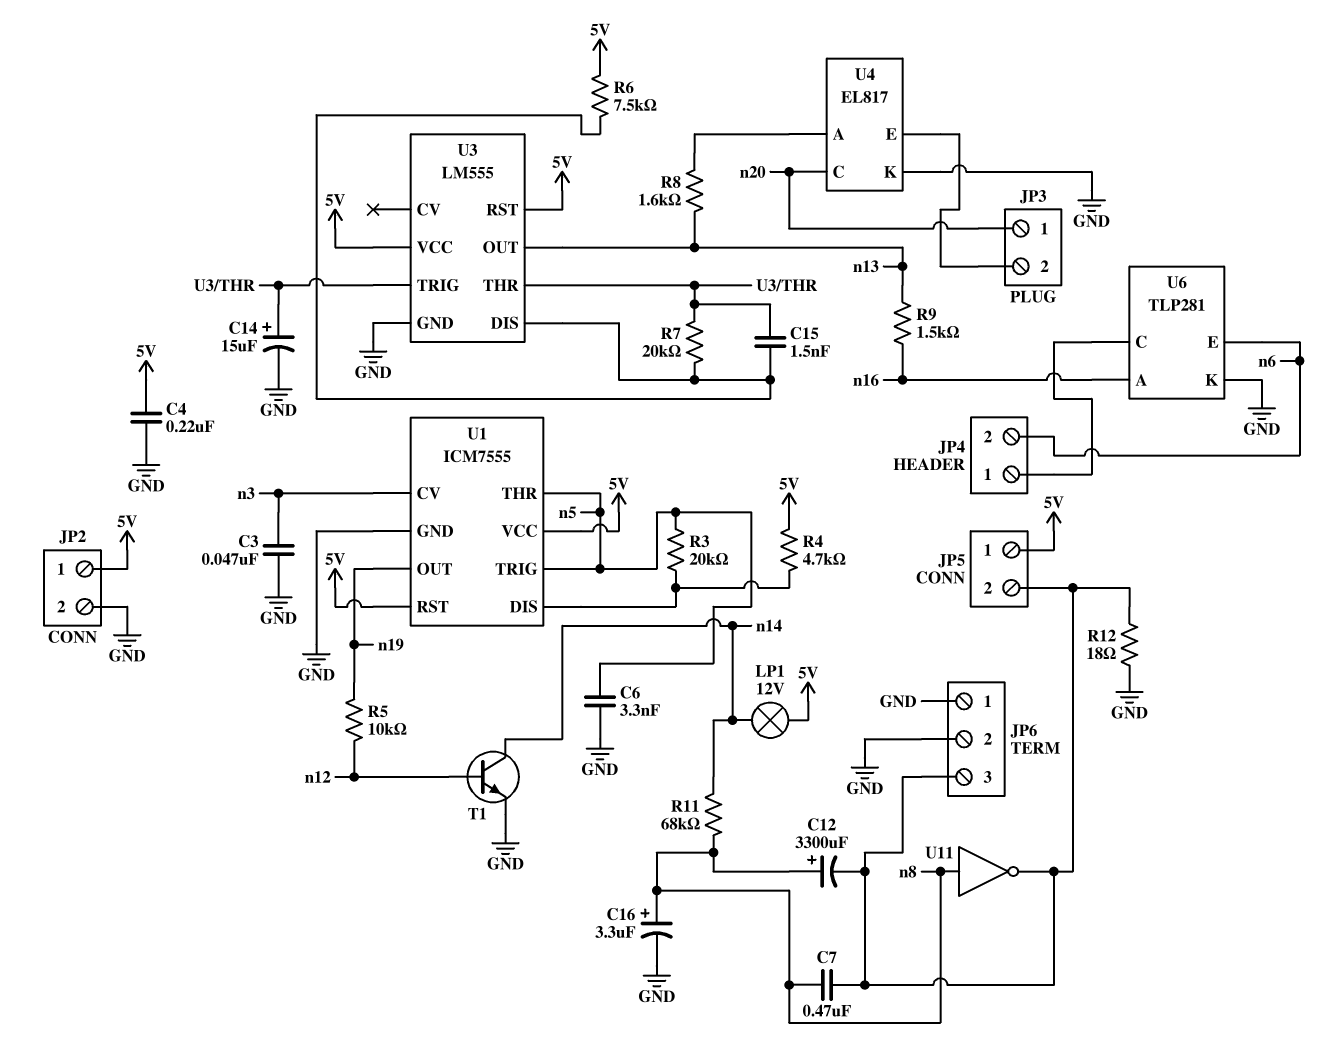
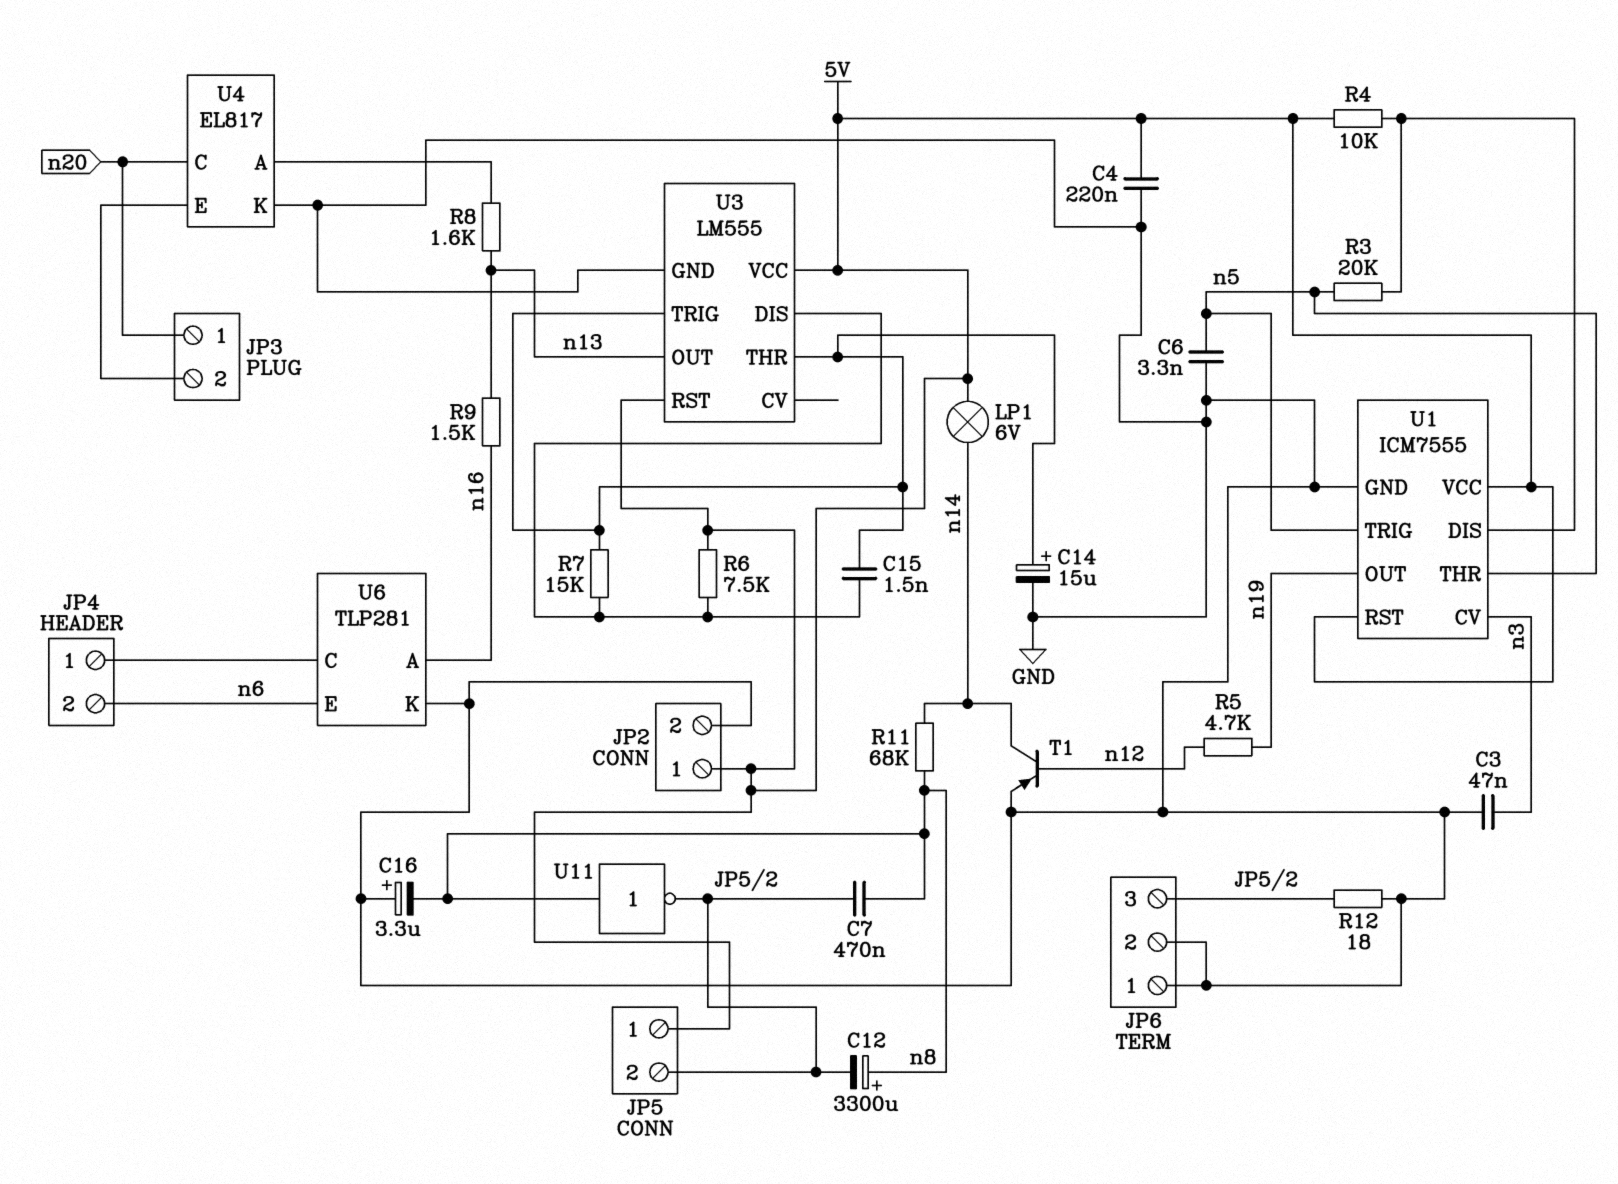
C16: 3.3uF (plus n8, minus GND) -> 3.3uF (plus GND, minus n8)
LP1: lamp 12V (5V, n14) -> lamp 6V (5V, n14)
R4: 4.7k (5V, U1/DIS) -> 10k (5V, U1/DIS)
R5: 10k (n12, n19) -> 4.7k (n12, n19)
R7: 20k (U3/DIS, U3/THR) -> 15k (U3/DIS, U3/THR)
T1: NPN (B n12, C n14, E GND) -> PNP (B n12, C n14, E GND)

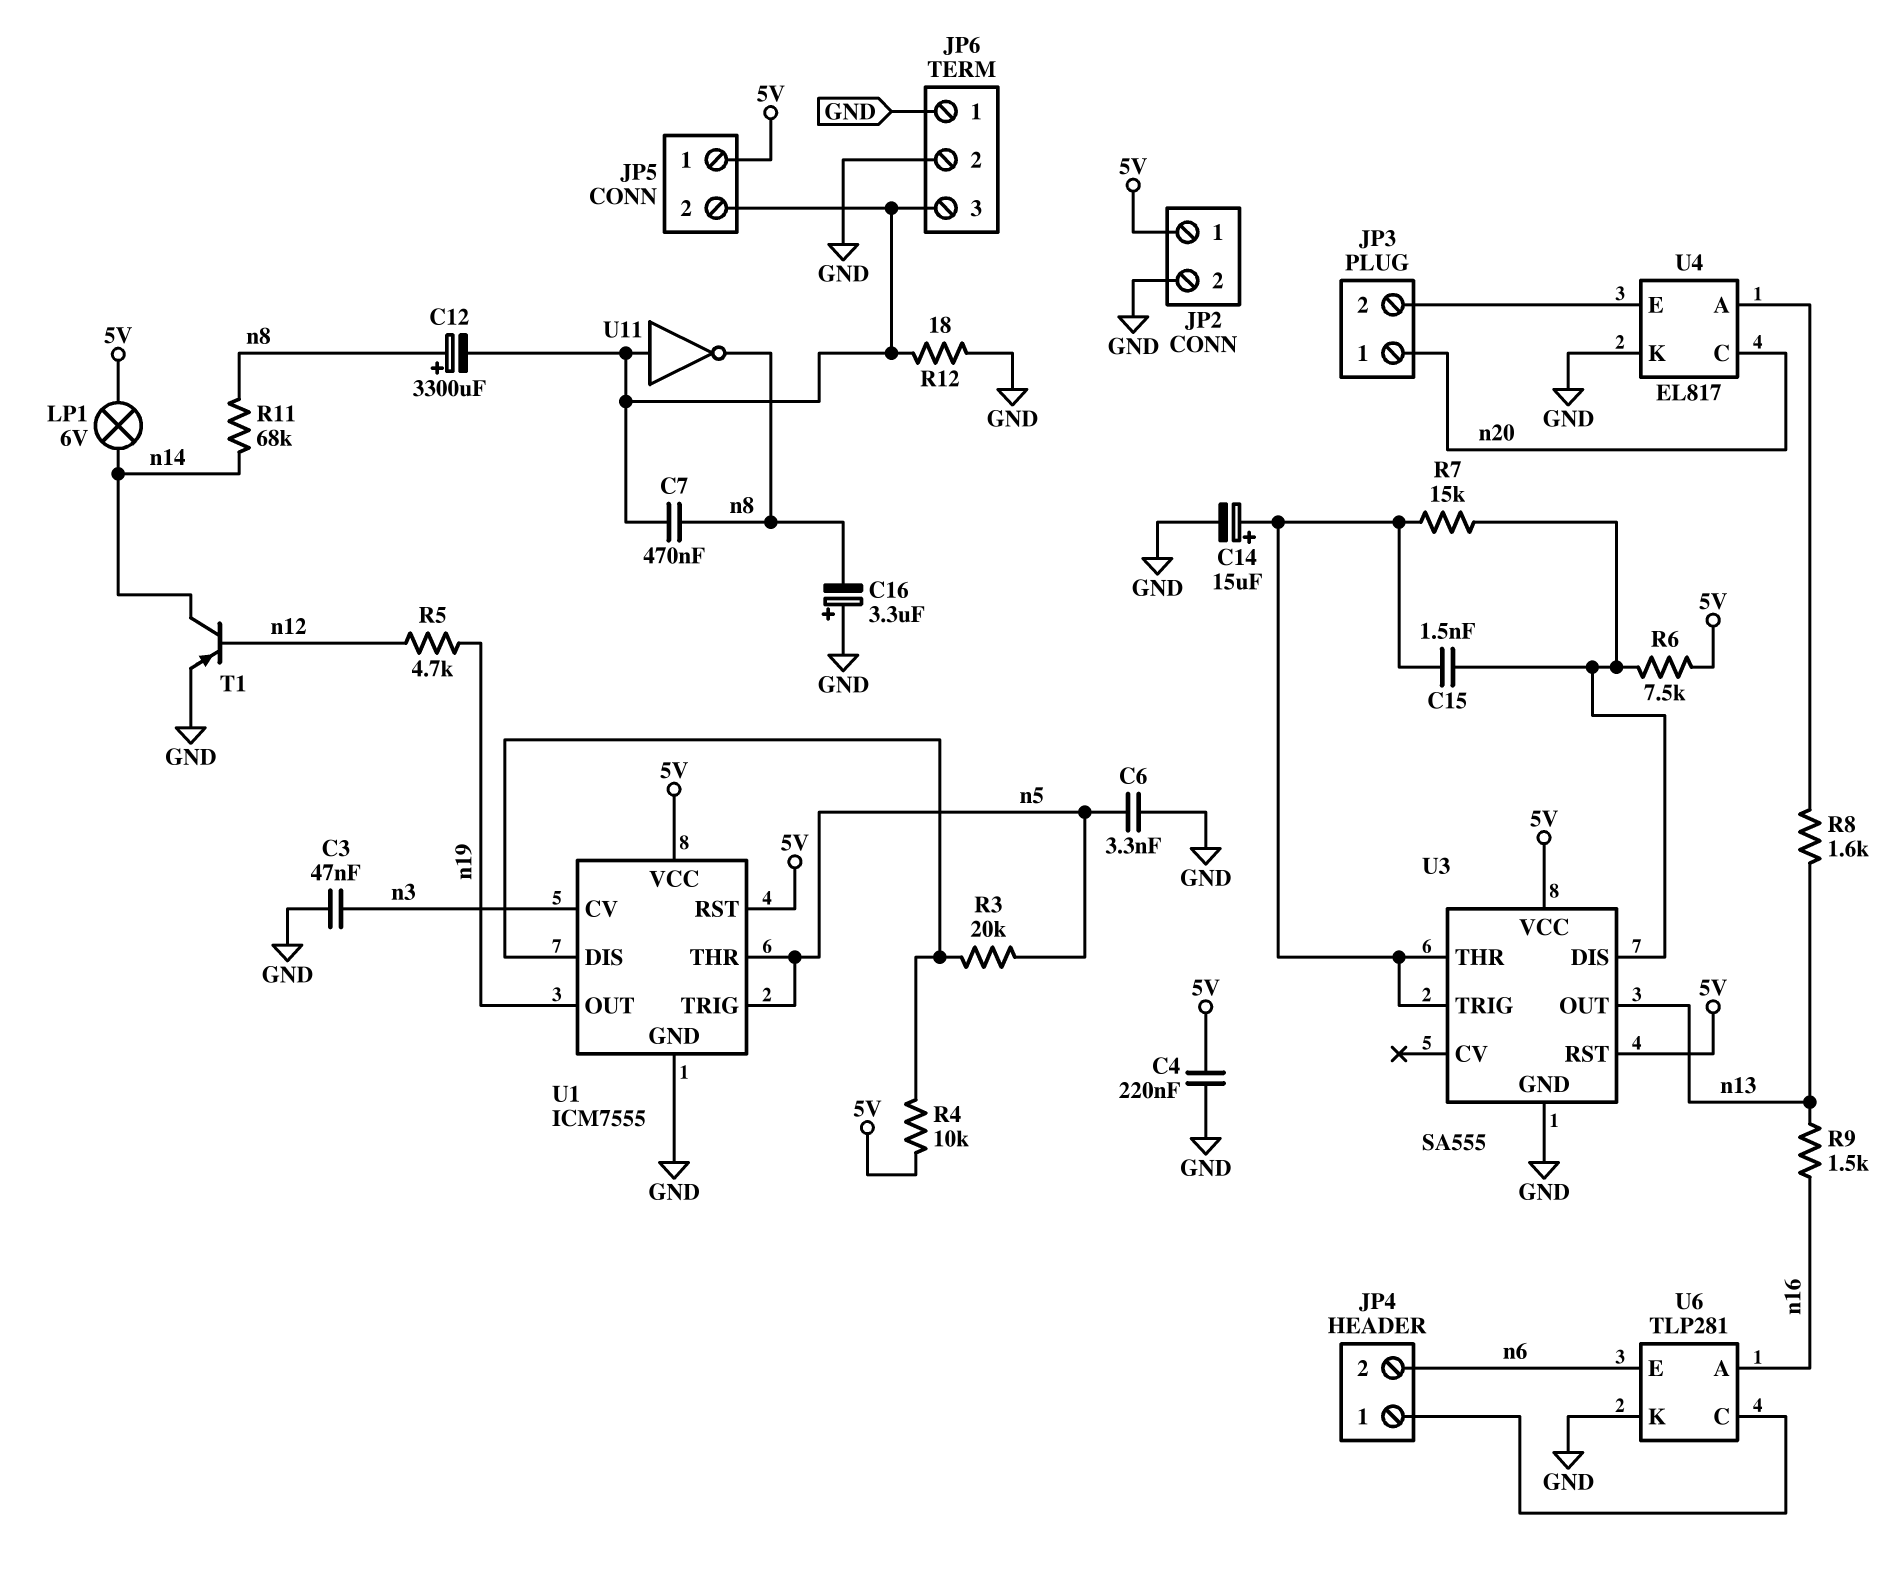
U3: LM555 -> SA555
U11: NOT (in n8, out JP5/2) -> NOT (in JP5/2, out n8)

